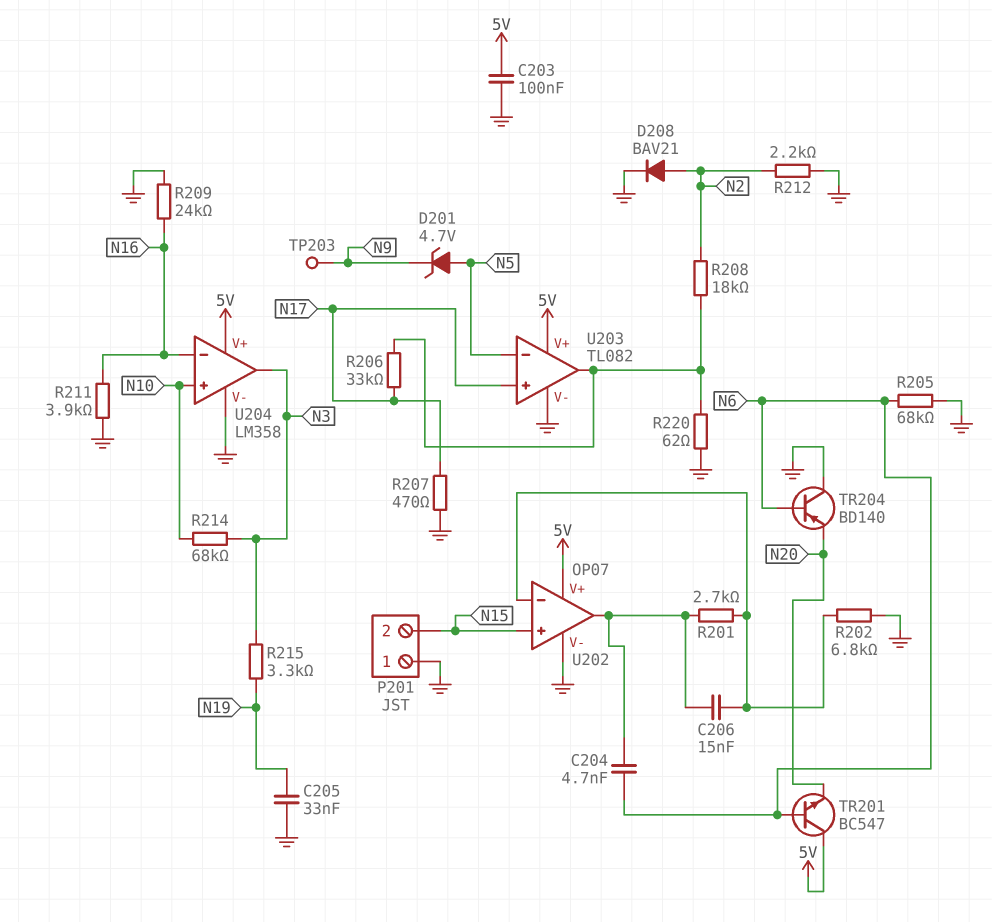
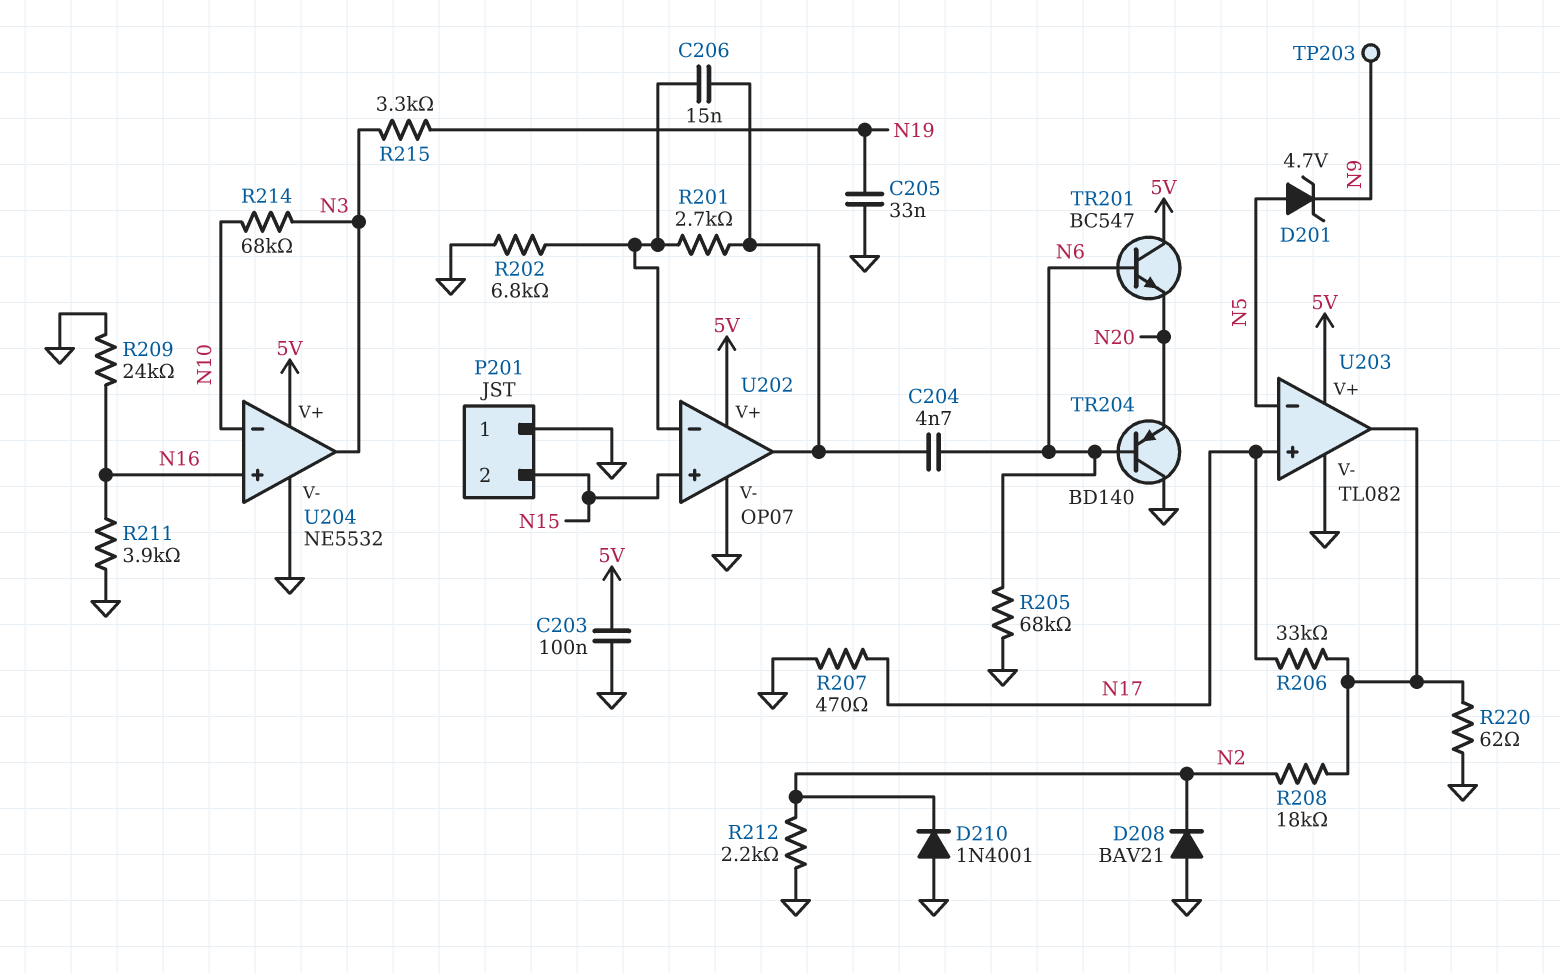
D208: diode BAV21 (A N2, K GND) -> diode BAV21 (A GND, K N2)
D210: none -> diode 1N4001 (A GND, K N2)
U204: LM358 -> NE5532
U204 pin in+: N10 -> N16
U204 pin in-: N16 -> N10

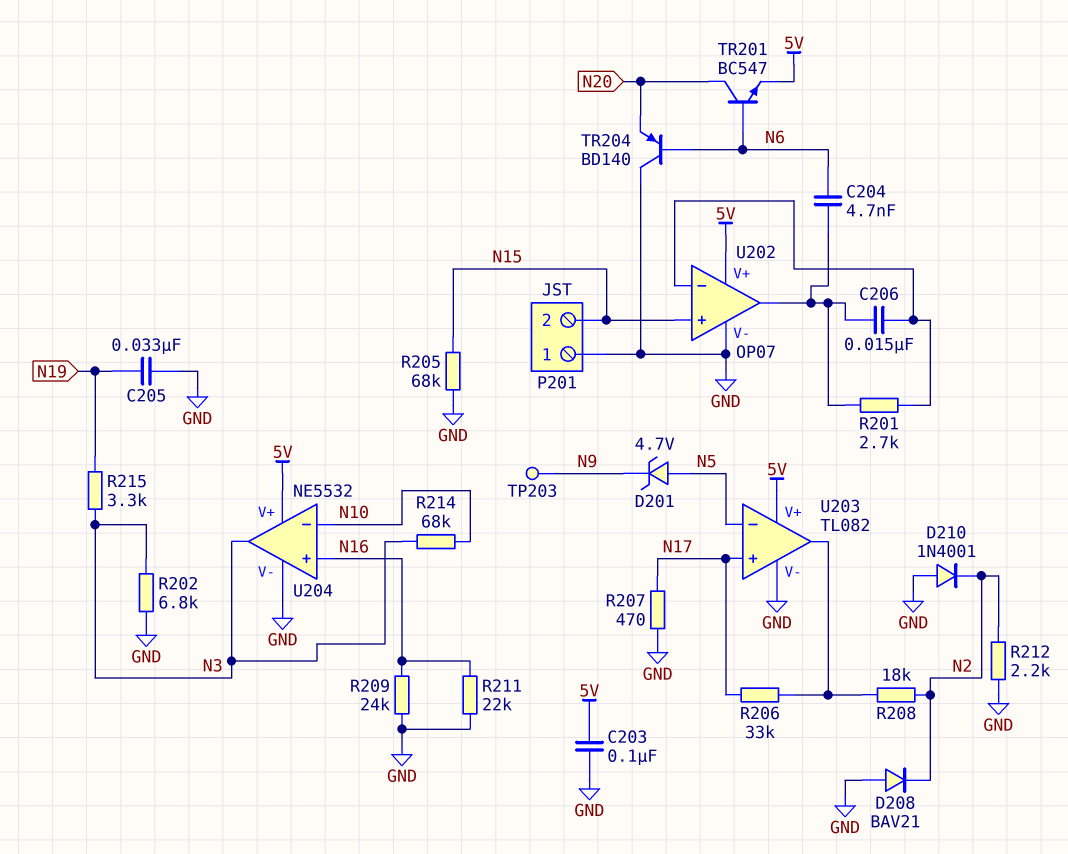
R202: 6.8k (GND, U202/in-) -> 6.8k (GND, N3)
R205: 68k (GND, N6) -> 68k (GND, N15)
R211: 3.9k (GND, N16) -> 22k (GND, N16)
R220: 62 (GND, U203/out) -> none
TR201: NPN BC547 (B N6, C 5V, E N20) -> NPN BC547 (B N6, C N20, E 5V)

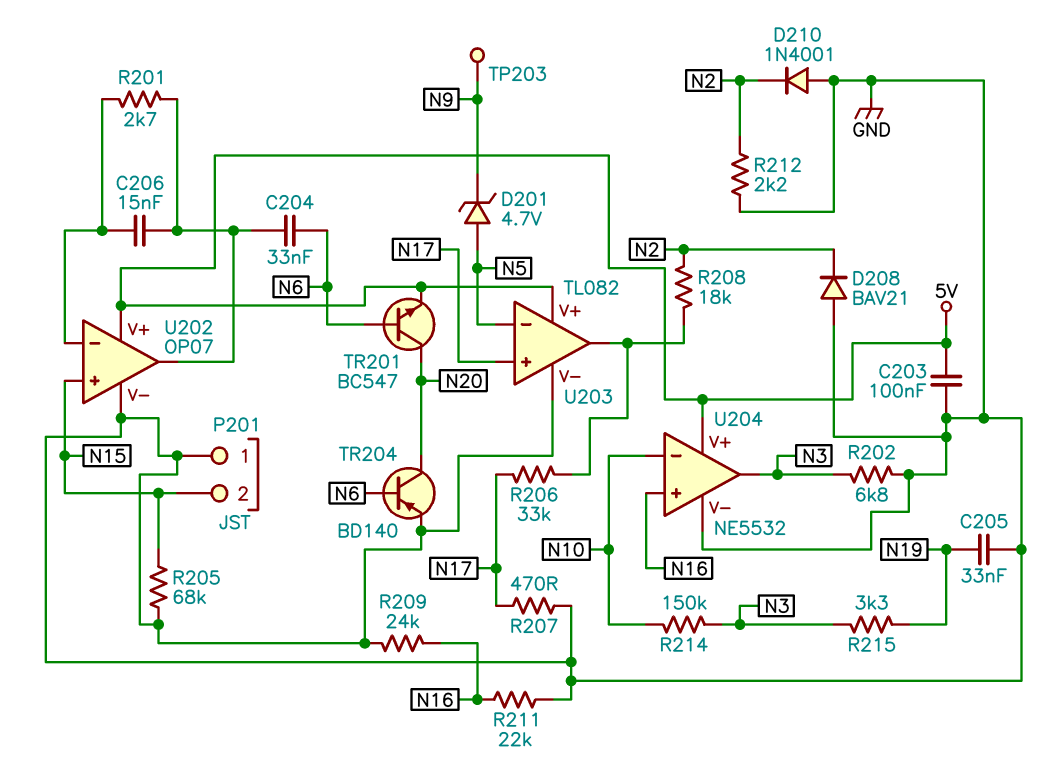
C204: 4.7nF (N6, U202/out) -> 33nF (N6, U202/out)
R214: 68k (N3, N10) -> 150k (N3, N10)
TR204: PNP BD140 (B N6, C GND, E N20) -> PNP BD140 (B N6, C N20, E GND)

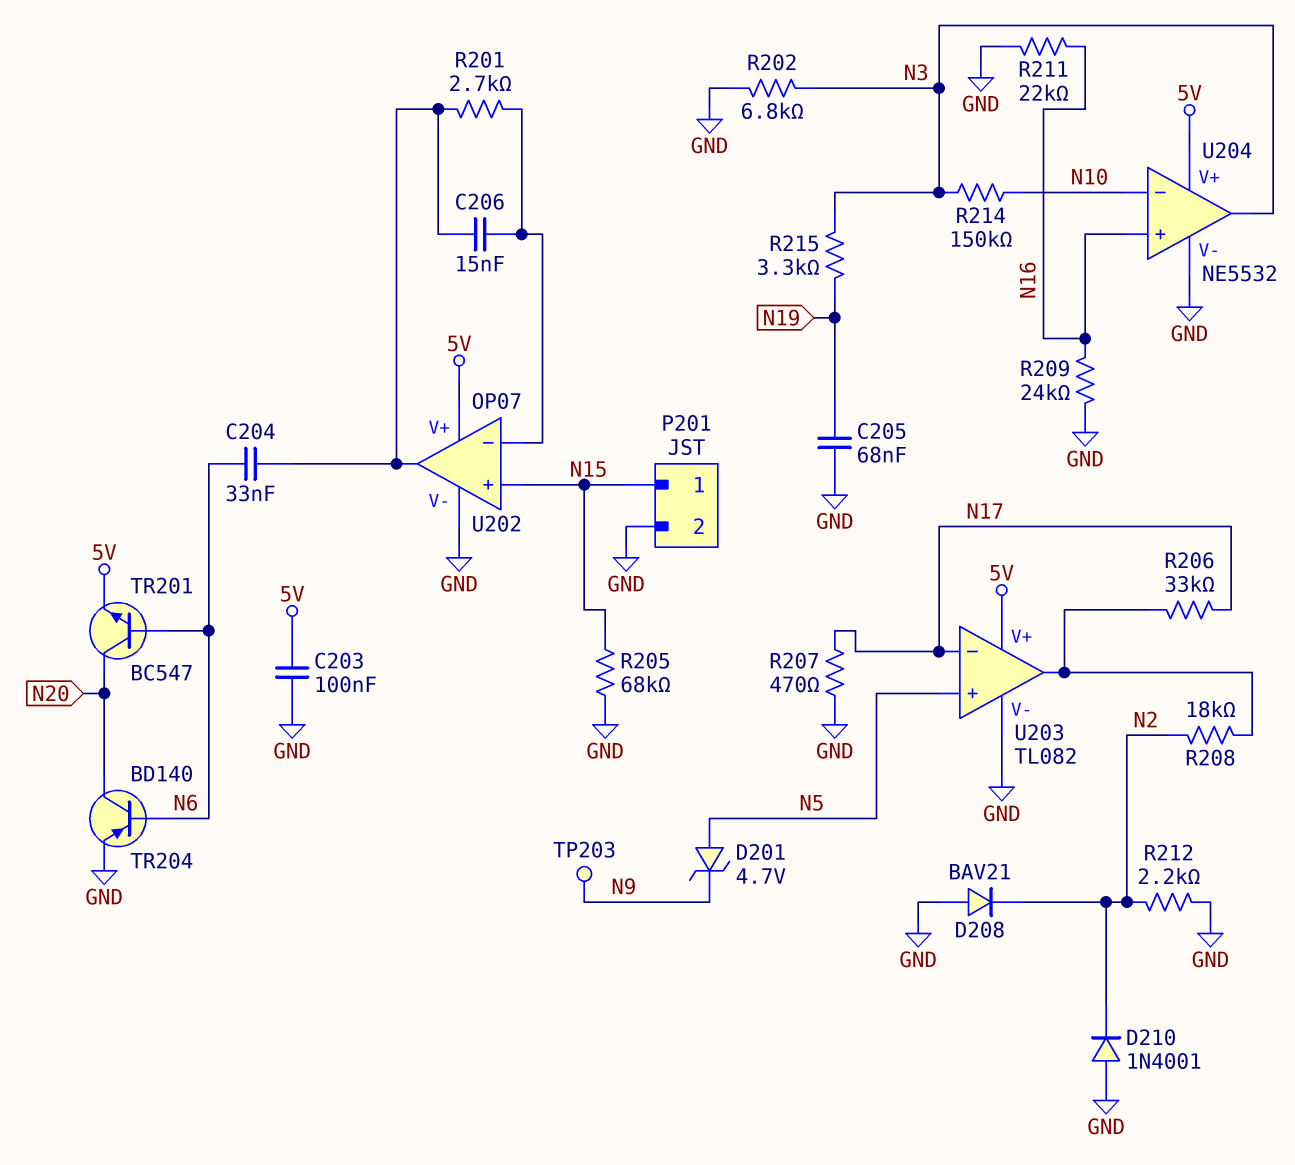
C205: 33nF (GND, N19) -> 68nF (GND, N19)
P201 pin 1: GND -> N15
P201 pin 2: N15 -> GND
U203 pin in+: N17 -> N5
U203 pin in-: N5 -> N17

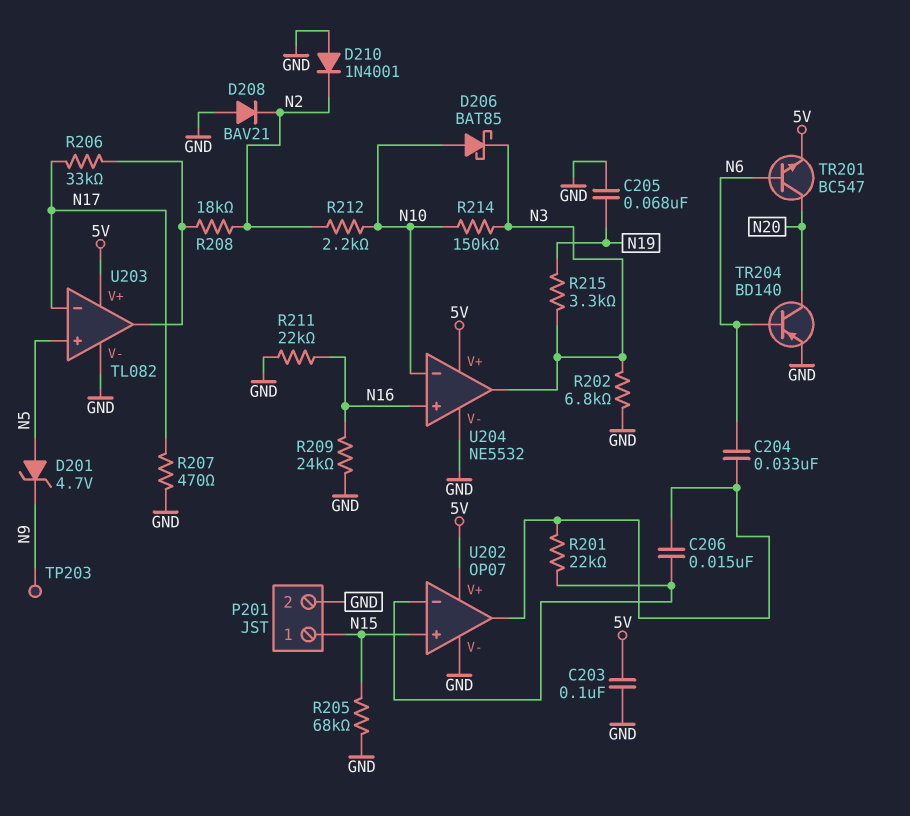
D206: none -> schottky BAT85 (A N10, K N3)
R201: 2.7k (U202/in-, U202/out) -> 22k (U202/in-, U202/out)
R212: 2.2k (GND, N2) -> 2.2k (N2, N10)

